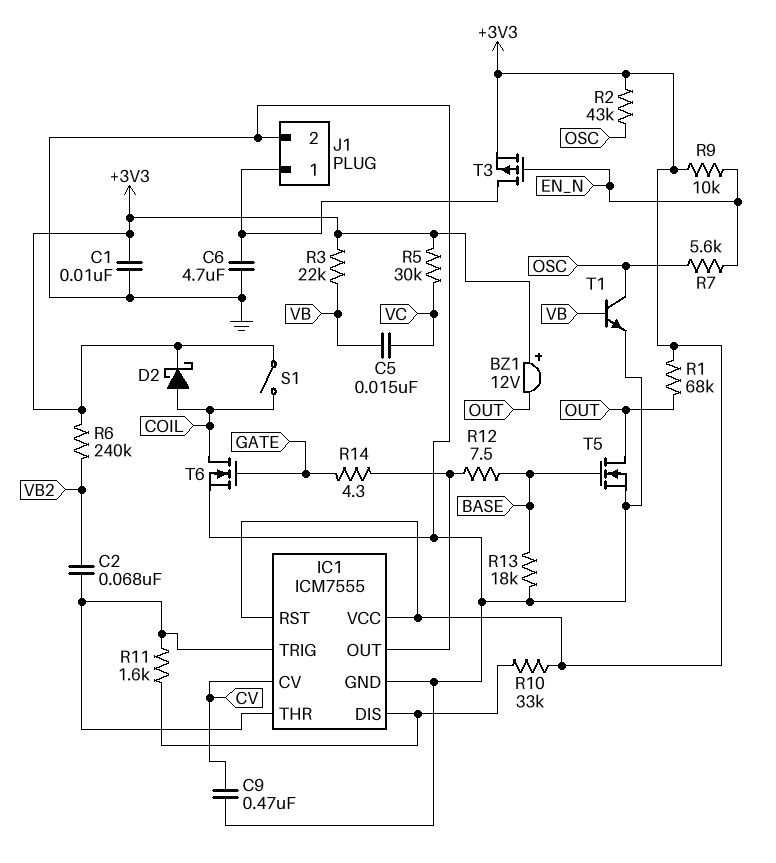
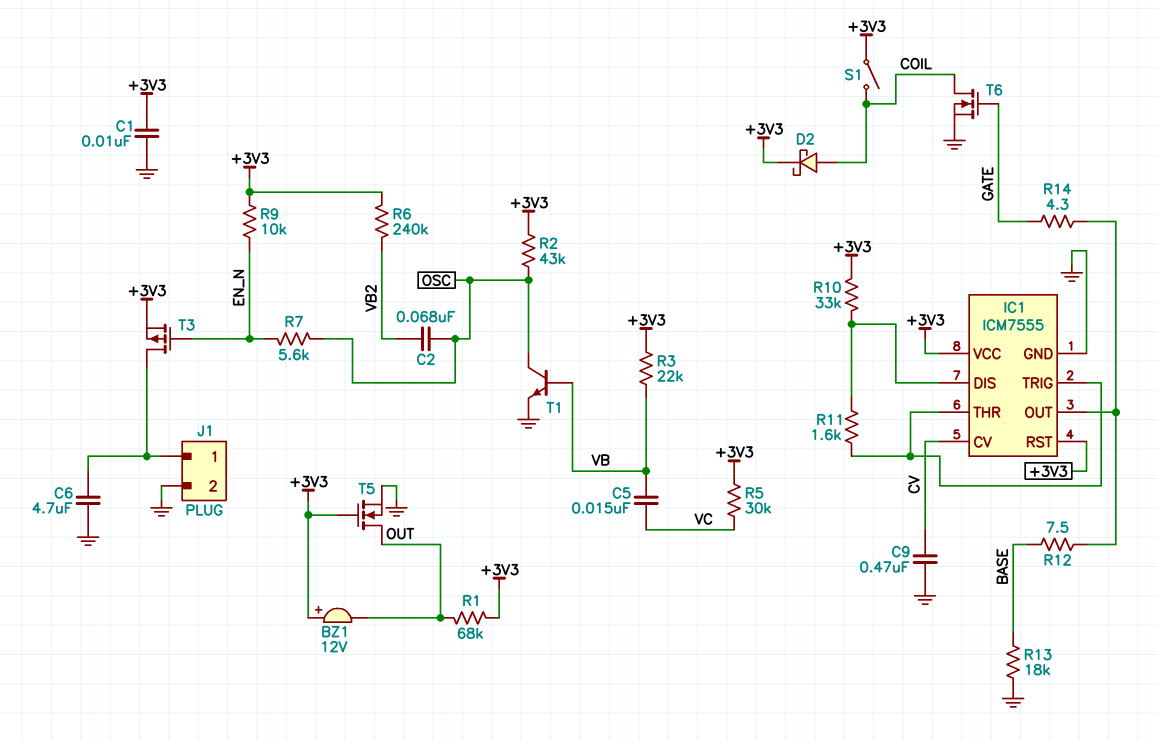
C2: 68nF (IC1/THR, VB2) -> 68nF (OSC, VB2)
T5: NMOS (G BASE, D OUT, S GND) -> NMOS (G +3V3, D OUT, S GND)

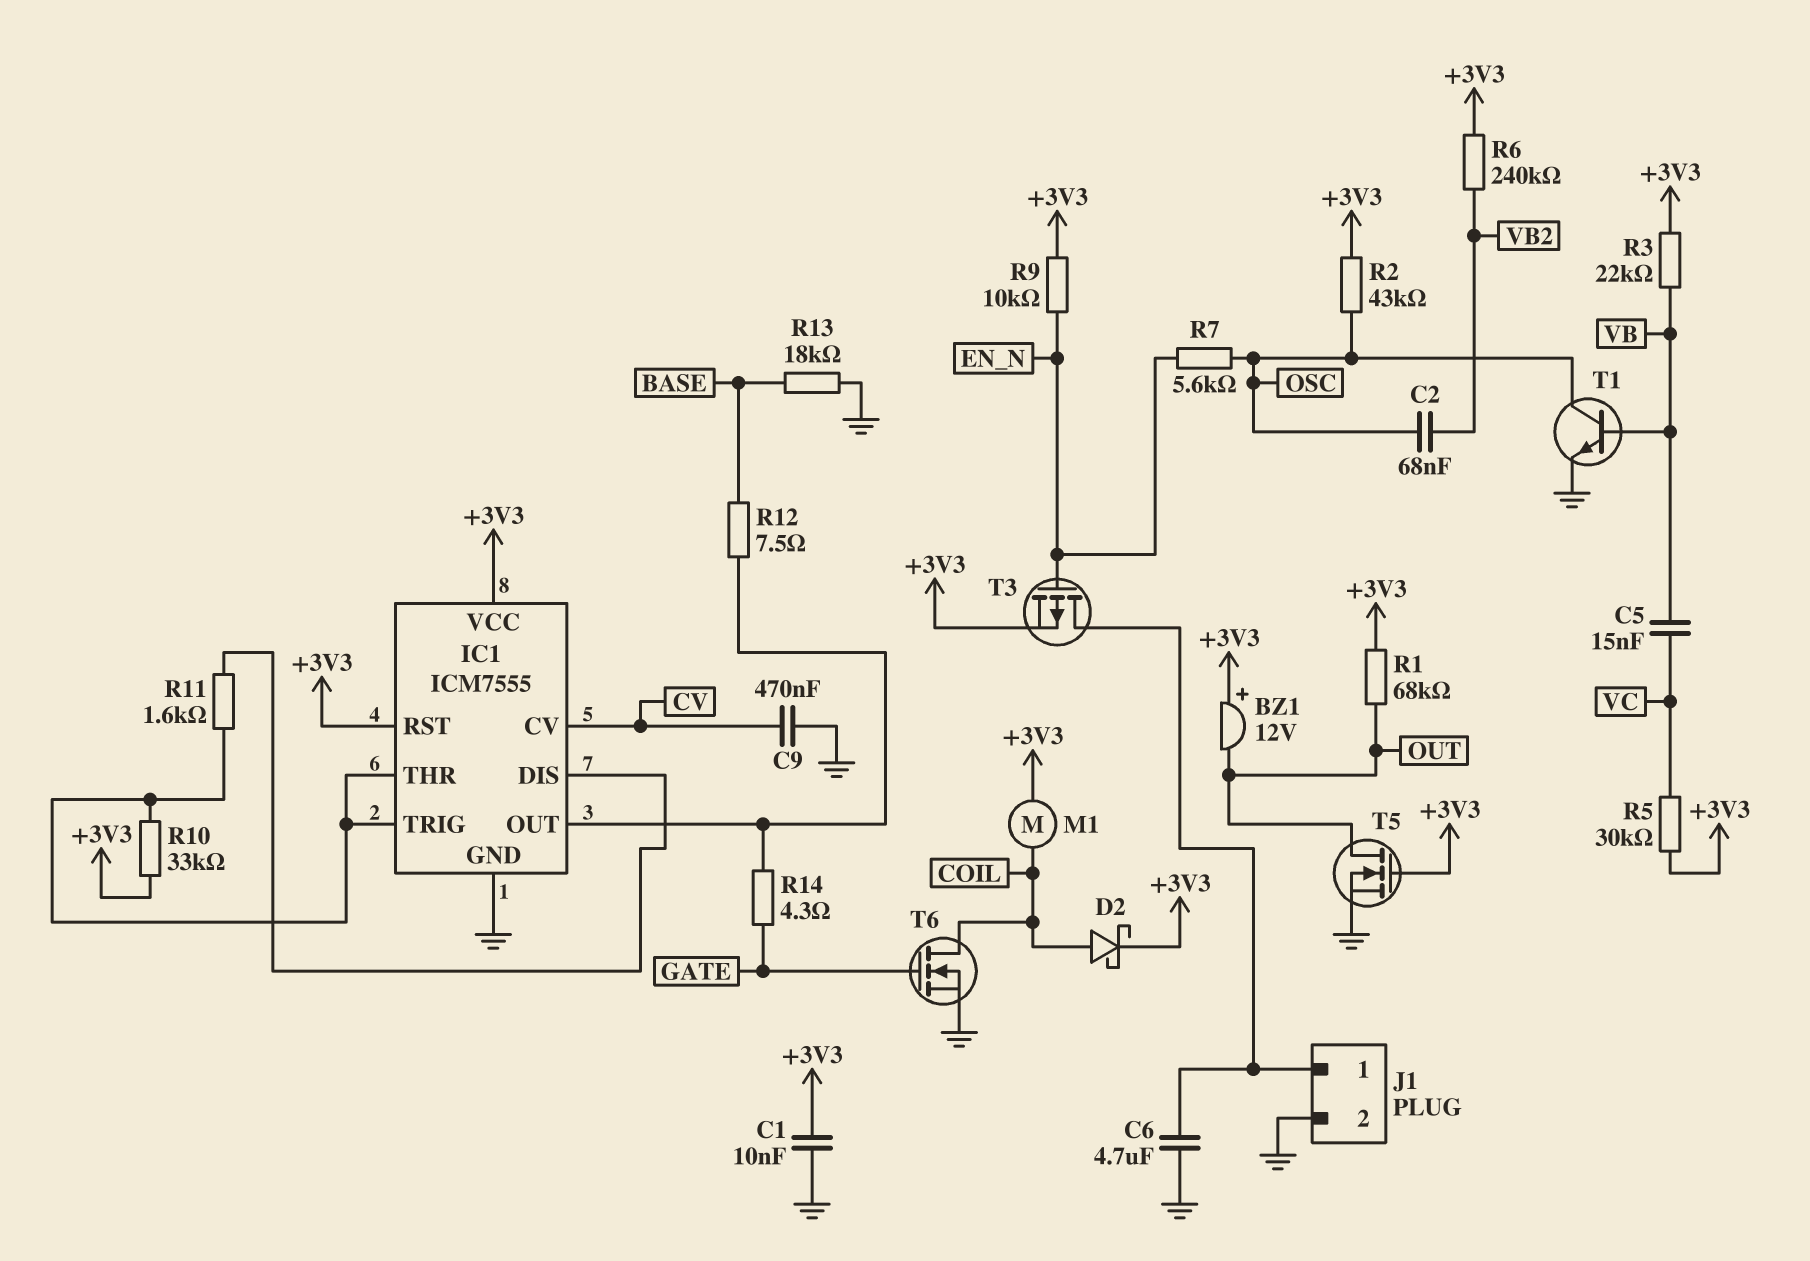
M1: none -> motor (+3V3, COIL)
R10: 33k (+3V3, IC1/DIS) -> 33k (+3V3, IC1/THR)
S1: switch (+3V3, COIL) -> none

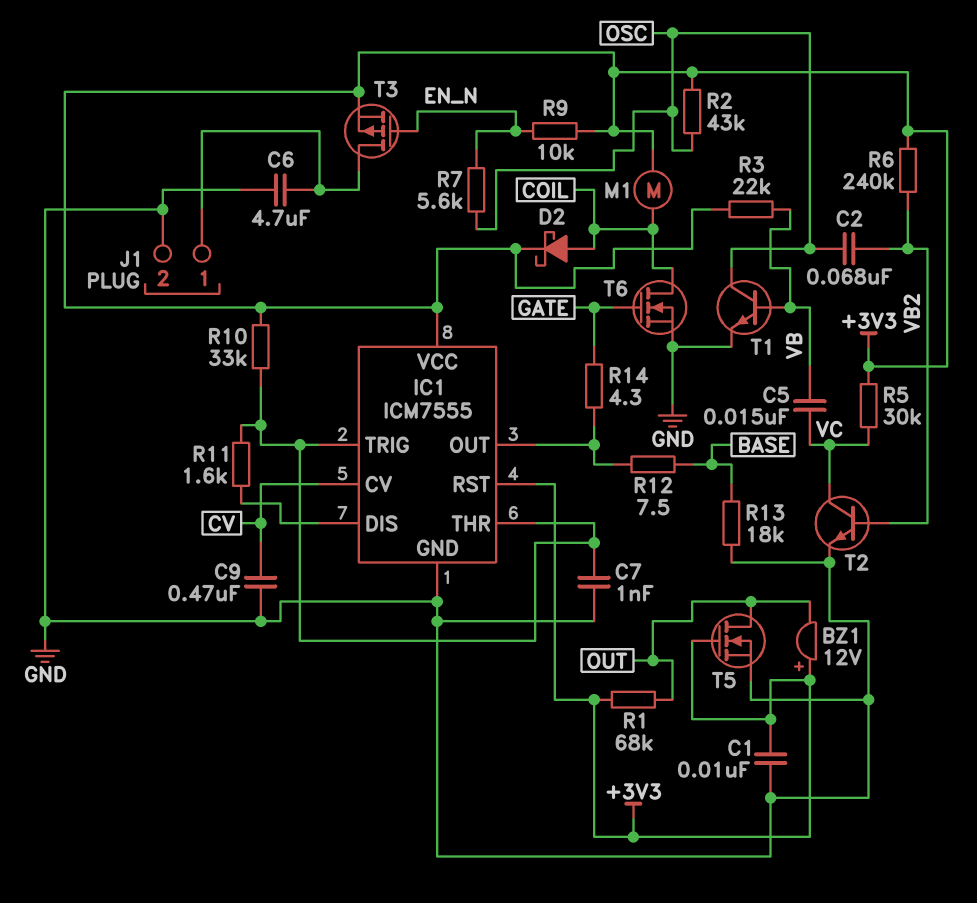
C7: none -> 1nF (GND, IC1/THR)
T2: none -> NPN (B VB2, C VC, E GND)

